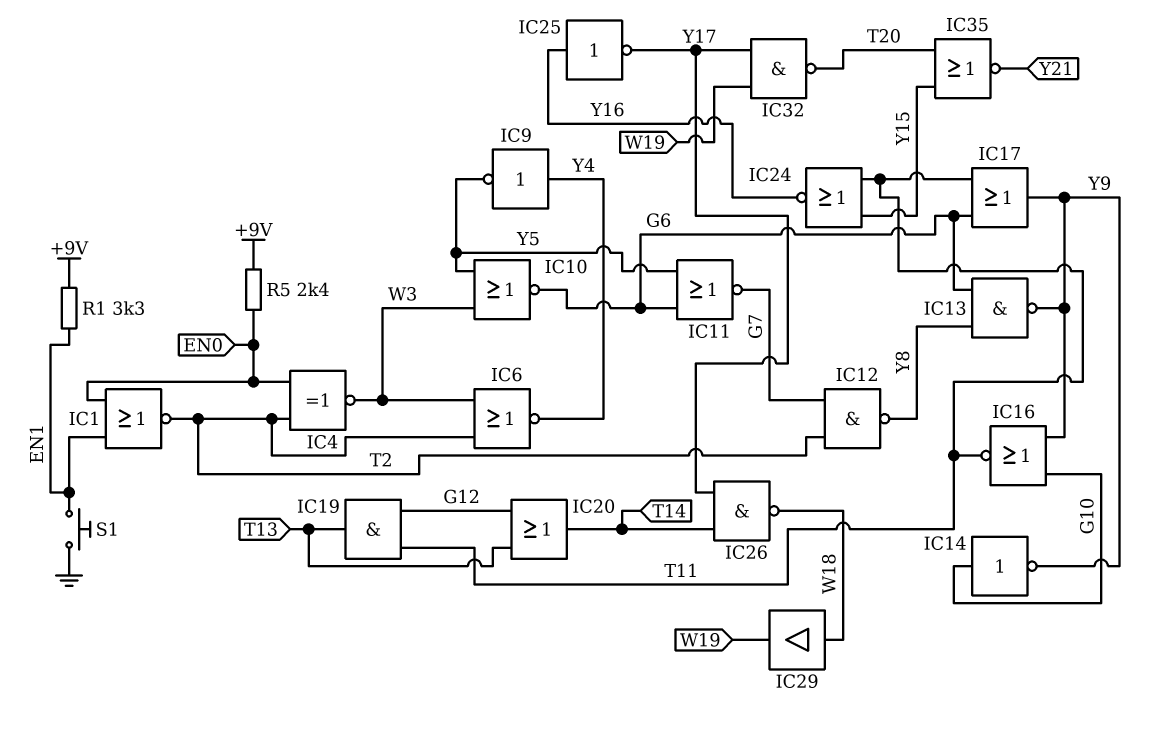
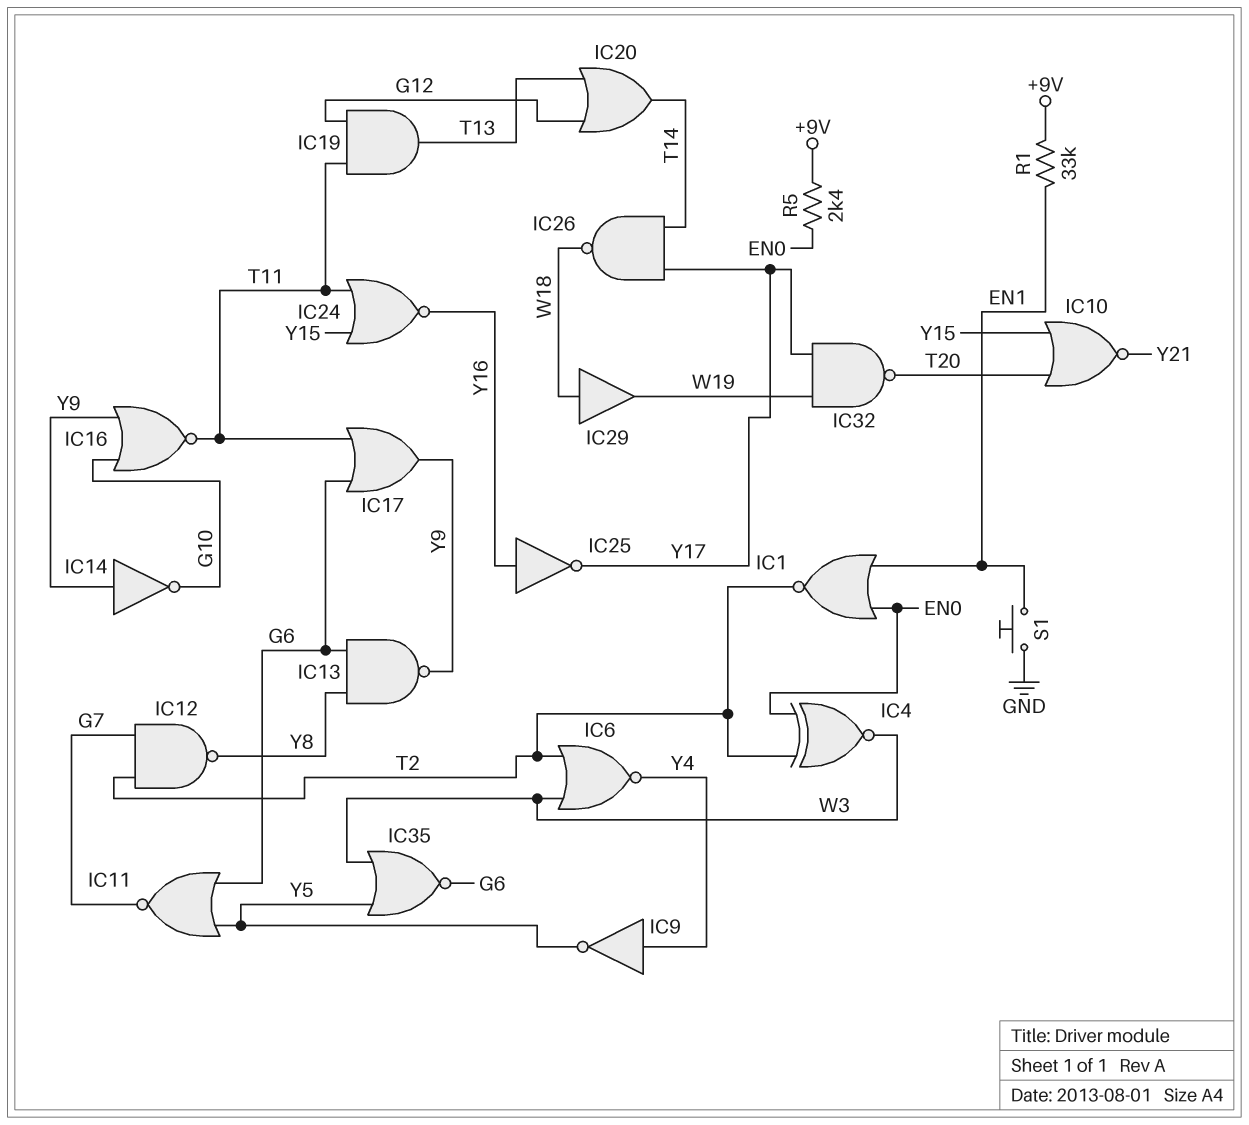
IC10: NOR (in W3, in Y5, out G6) -> NOR (in T20, in Y15, out Y21)
IC14: NOT (in G10, out Y9) -> NOT (in Y9, out G10)
IC35: NOR (in T20, in Y15, out Y21) -> NOR (in W3, in Y5, out G6)
R1: 3.3k (+9V, EN1) -> 33k (+9V, EN1)

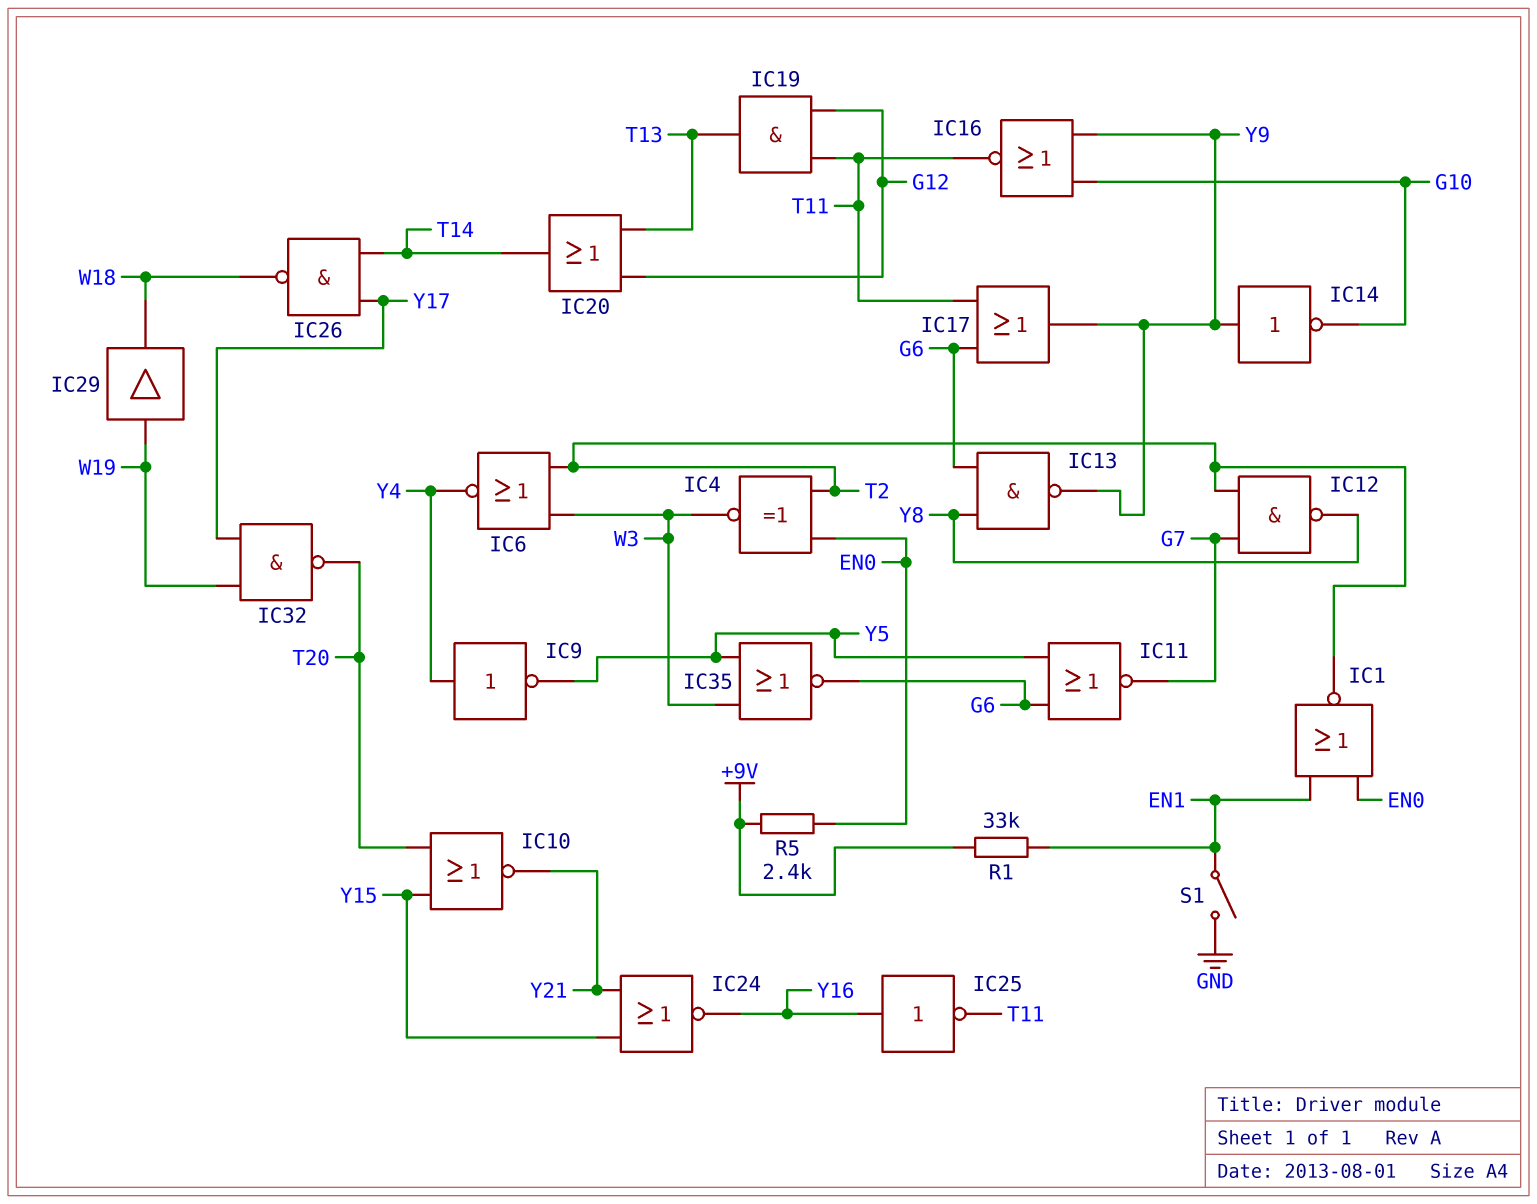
IC24: NOR (in T11, in Y15, out Y16) -> NOR (in Y15, in Y21, out Y16)
IC25: NOT (in Y16, out Y17) -> NOT (in Y16, out T11)
IC29: buffer (in W18, out W19) -> buffer (in W19, out W18)
S1: button (EN1, GND) -> switch (EN1, GND)

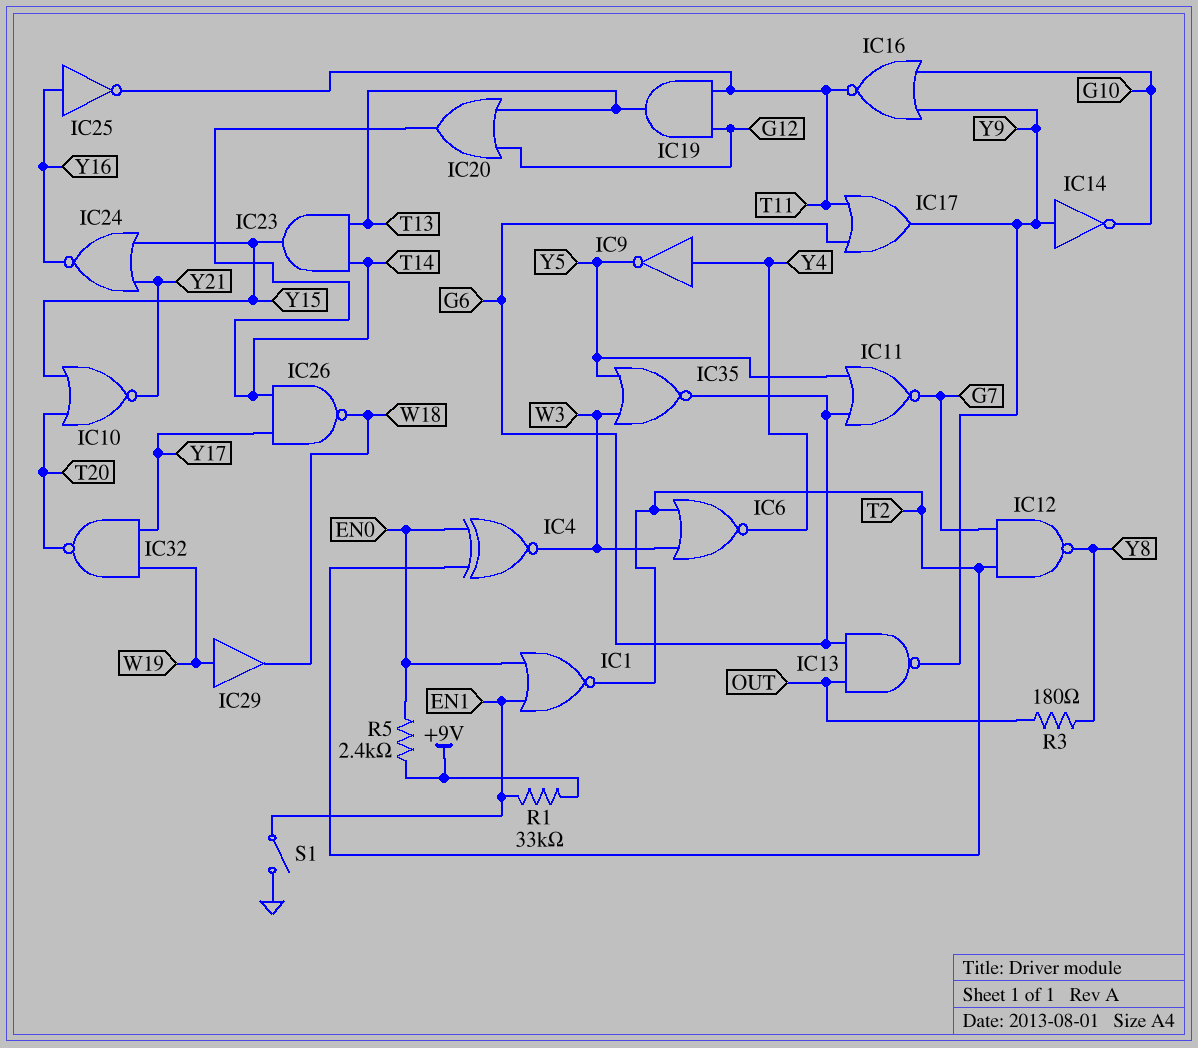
IC13: NAND (in G6, in Y8, out Y9) -> NAND (in G6, in OUT, out Y9)
IC23: none -> AND (in T13, in T14, out Y15)
R3: none -> 180 (OUT, Y8)

